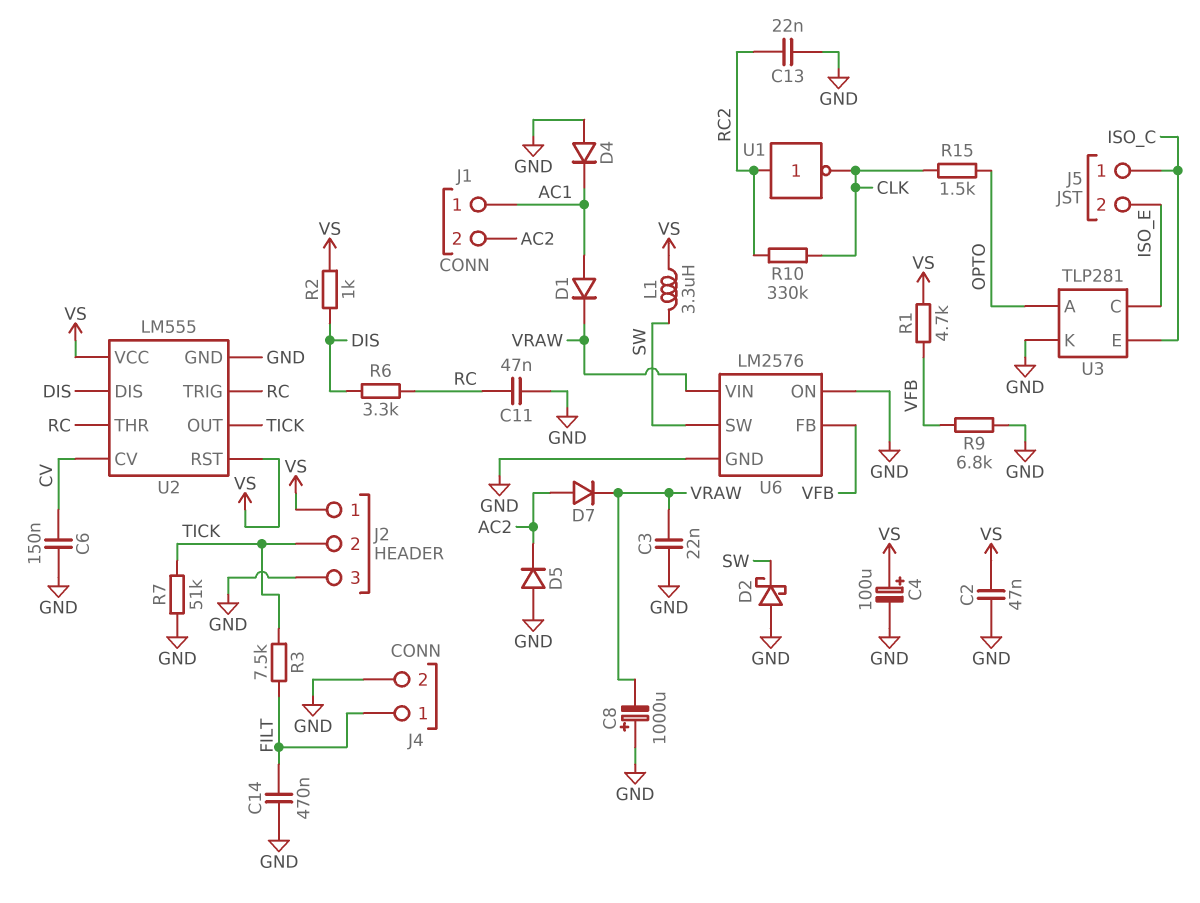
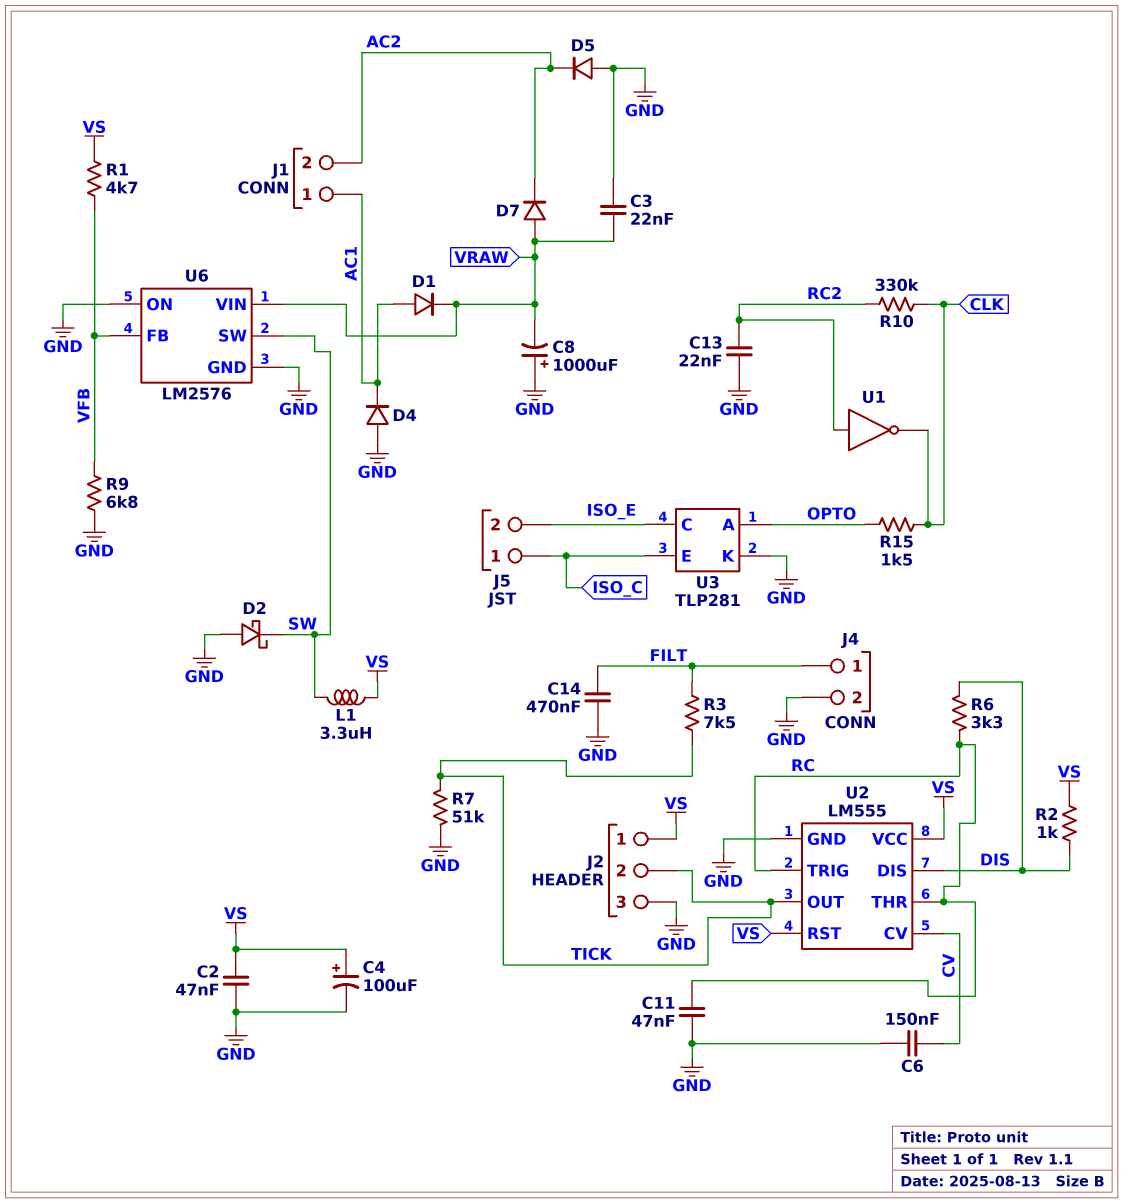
D7: diode (A AC2, K VRAW) -> diode (A VRAW, K AC2)

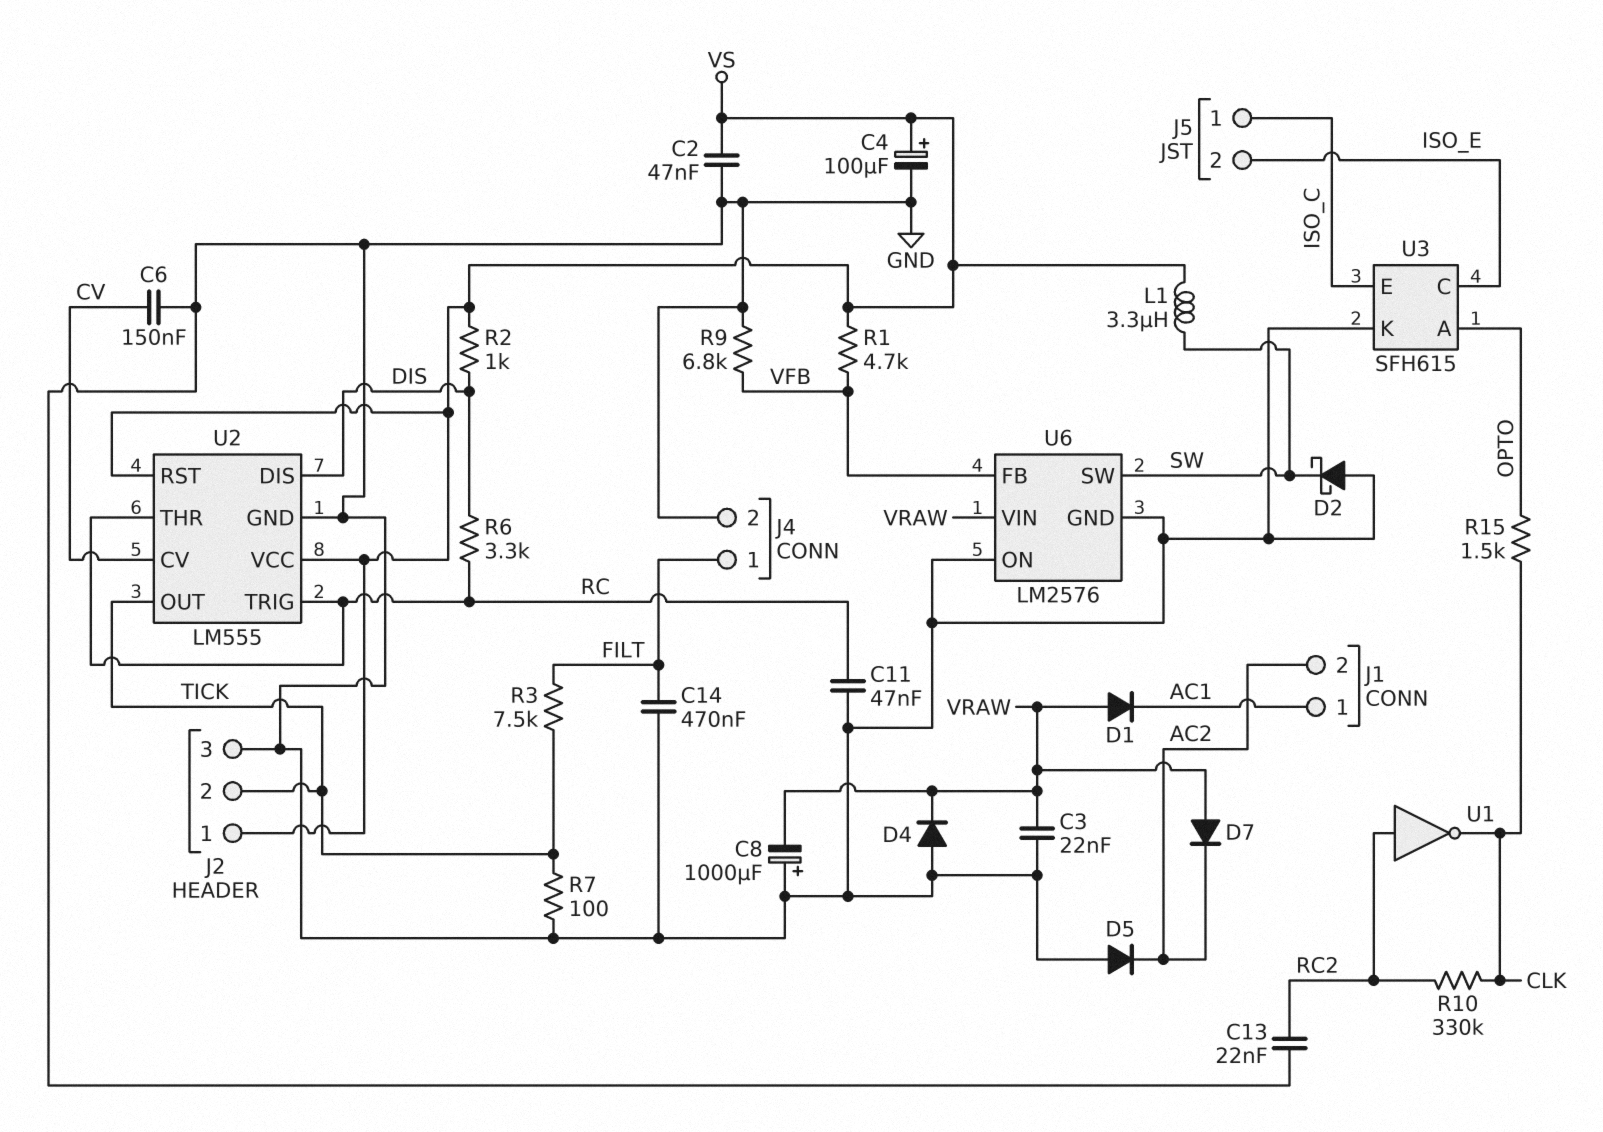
D1: diode (A AC1, K VRAW) -> diode (A VRAW, K AC1)
D4: diode (A GND, K AC1) -> diode (A GND, K VRAW)
R7: 51k (GND, TICK) -> 100 (GND, TICK)
U3: TLP281 -> SFH615

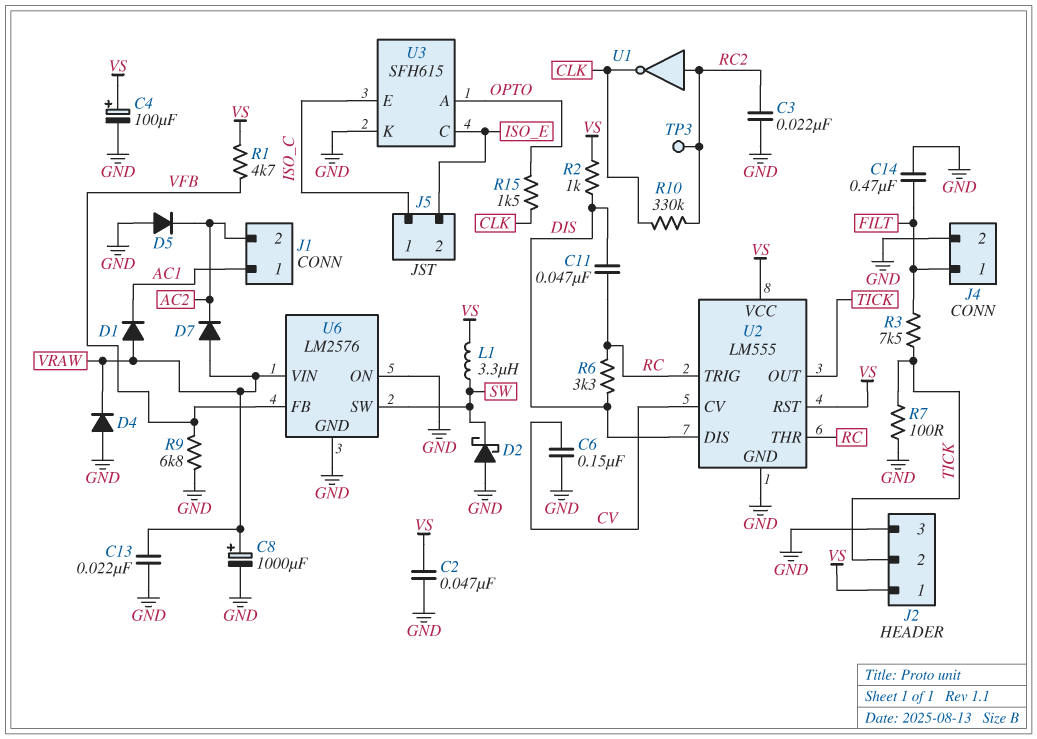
C3: 22nF (GND, VRAW) -> 22nF (GND, RC2)
C8: 1000uF (plus GND, minus VRAW) -> 1000uF (plus VRAW, minus GND)
C11: 47nF (GND, RC) -> 47nF (DIS, RC)
C13: 22nF (GND, RC2) -> 22nF (GND, VRAW)
TP3: none -> test point (RC2)

